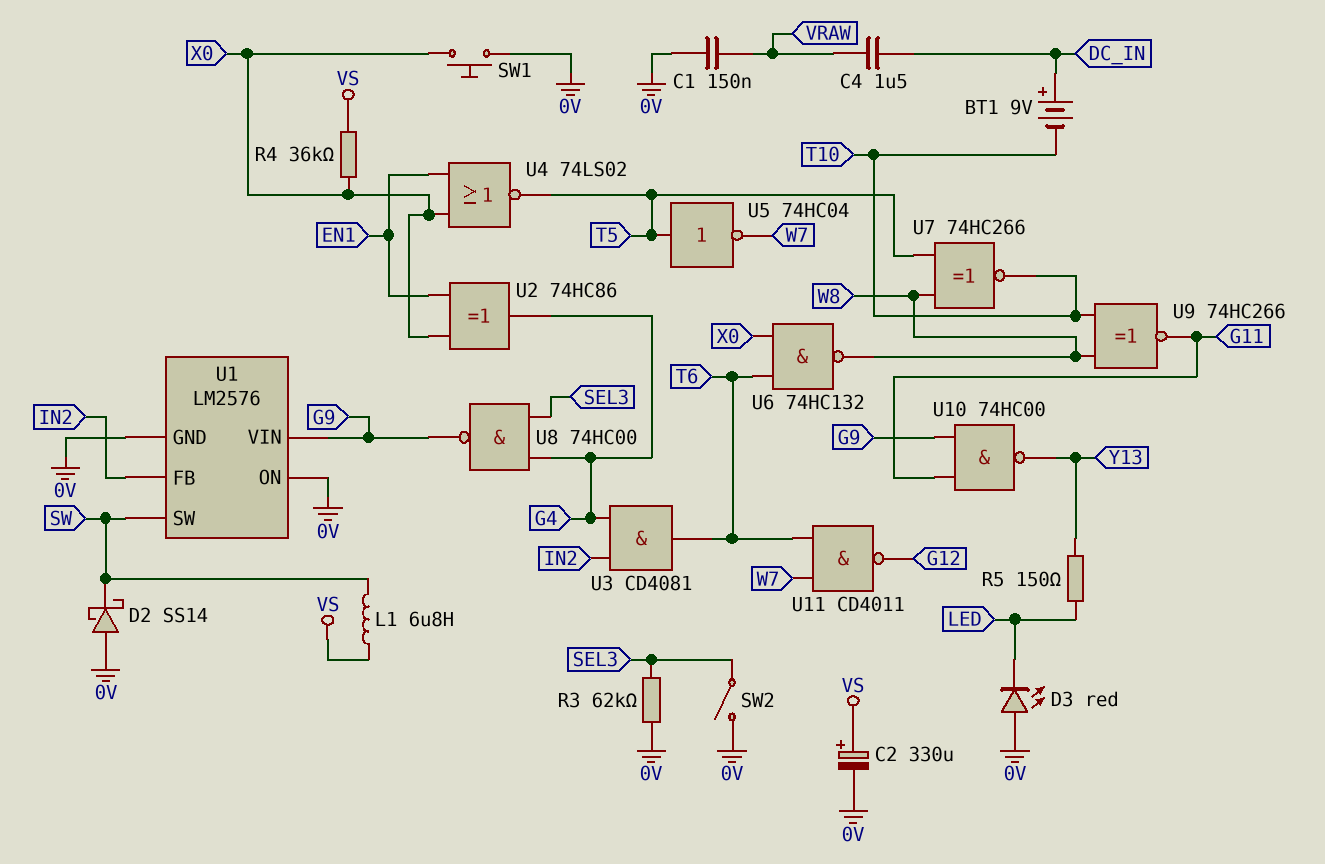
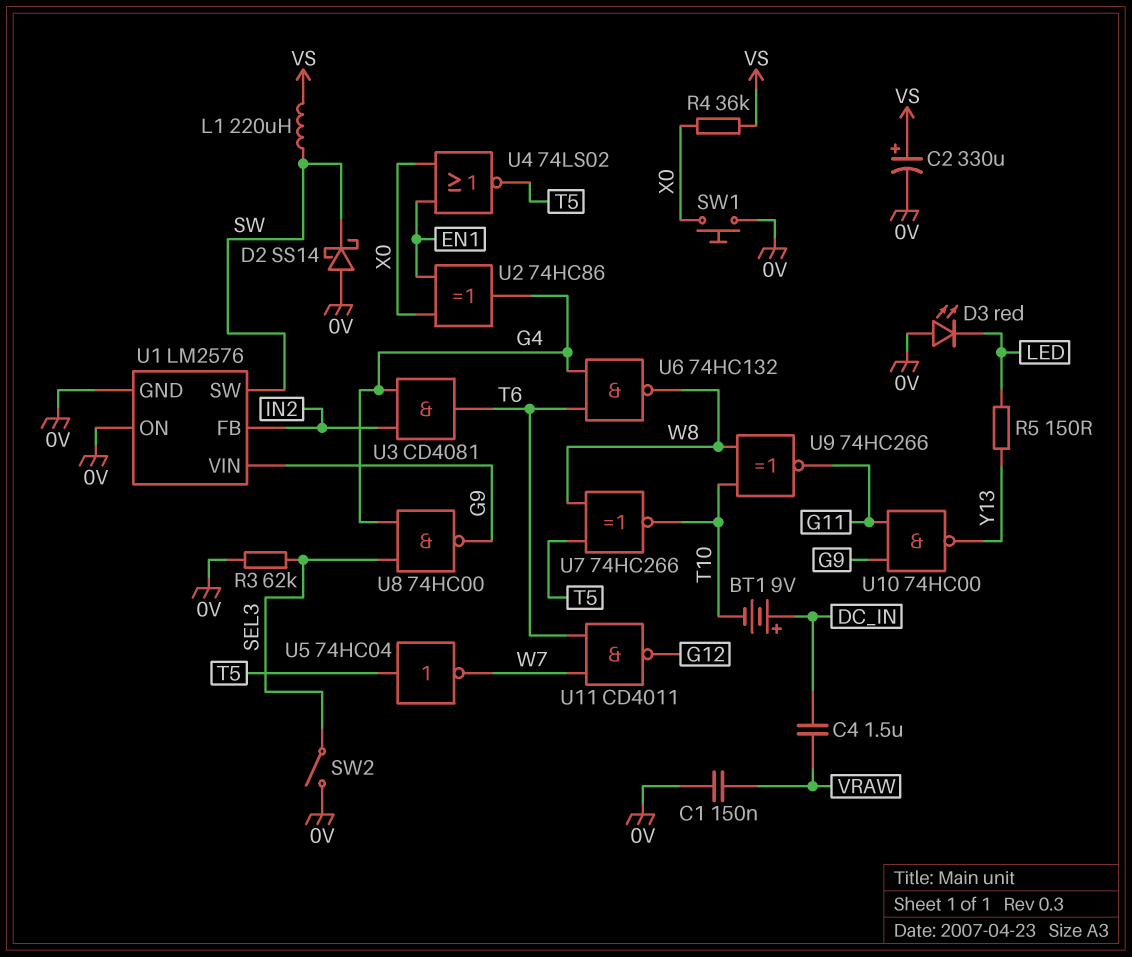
L1: 6.8uH (SW, VS) -> 220uH (SW, VS)
U6: NAND 74HC132 (in T6, in X0, out W8) -> NAND 74HC132 (in G4, in T6, out W8)

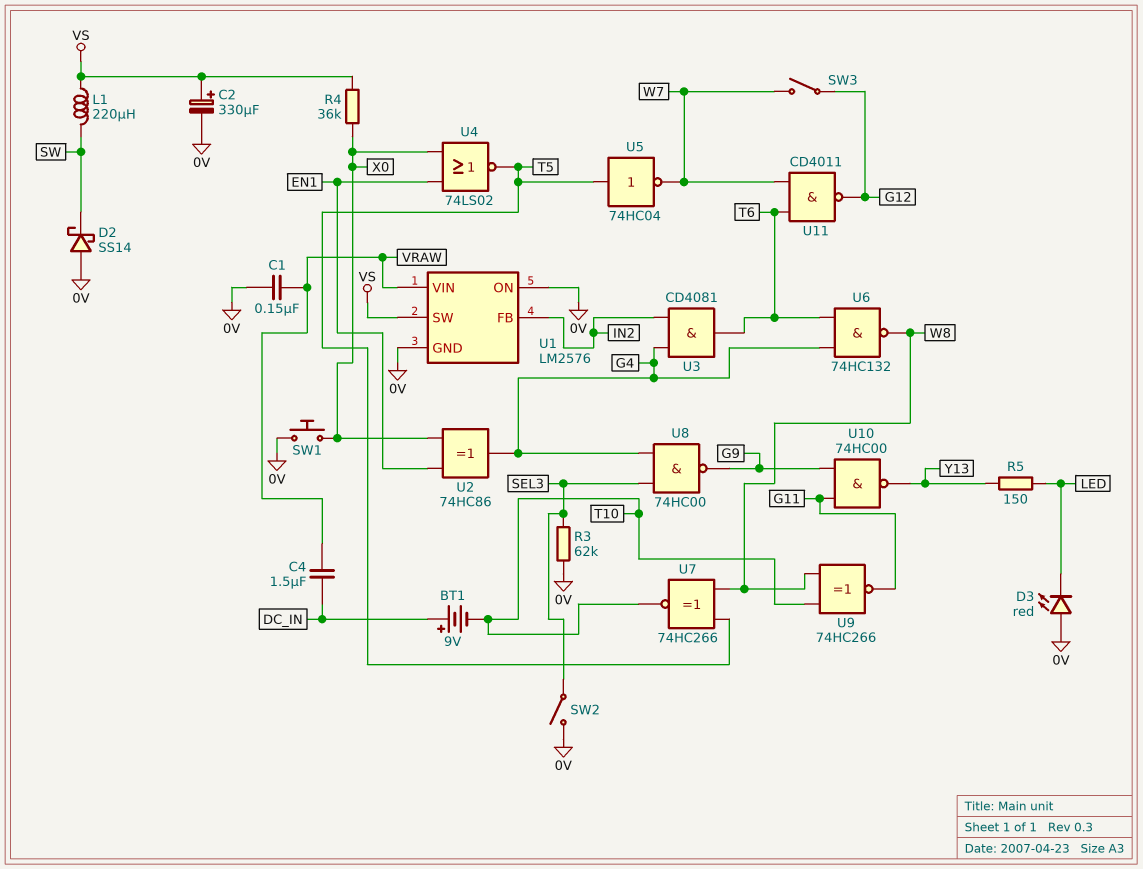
SW3: none -> switch (G12, W7)
U1 pin SW: SW -> VS
U1 pin VIN: G9 -> VRAW

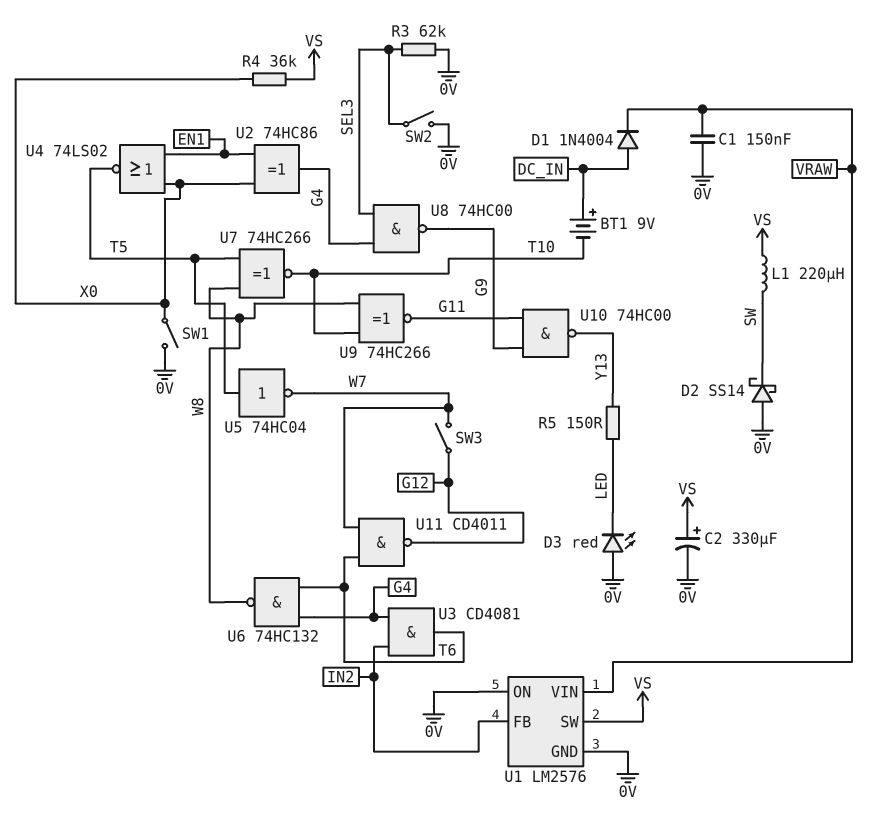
C4: 1.5uF (DC_IN, VRAW) -> none
D1: none -> diode 1N4004 (A DC_IN, K VRAW)
SW1: button (0V, X0) -> switch (0V, X0)

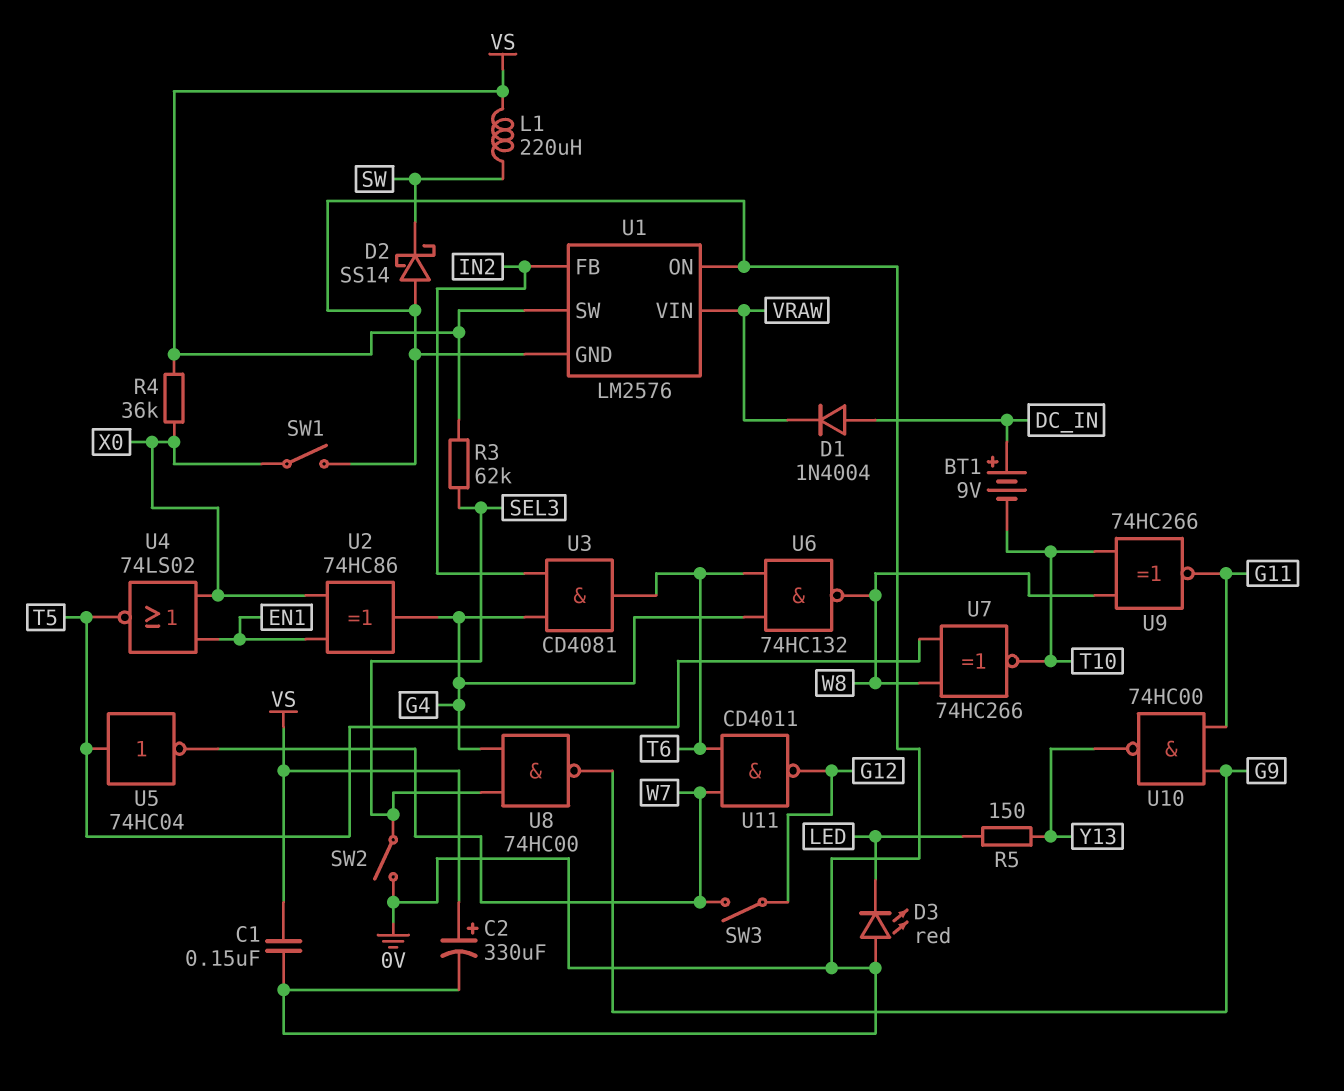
C1: 150nF (0V, VRAW) -> 150nF (0V, VS)
R3: 62k (0V, SEL3) -> 62k (SEL3, VS)

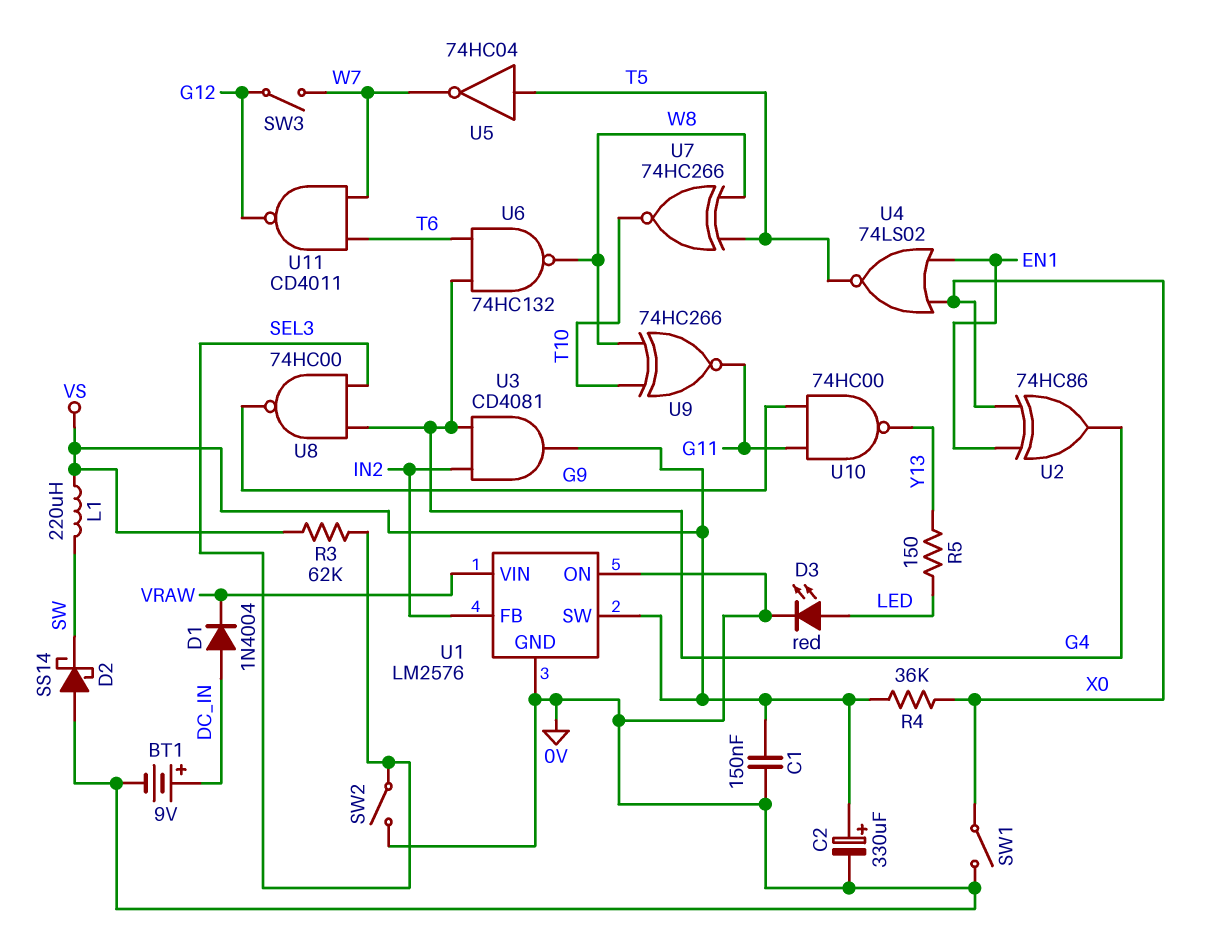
BT1: 9V (plus DC_IN, minus T10) -> 9V (plus DC_IN, minus 0V)
D3: LED red (A 0V, K LED) -> LED red (A LED, K 0V)
U3: AND CD4081 (in G4, in IN2, out T6) -> AND CD4081 (in G4, in IN2, out VS)

